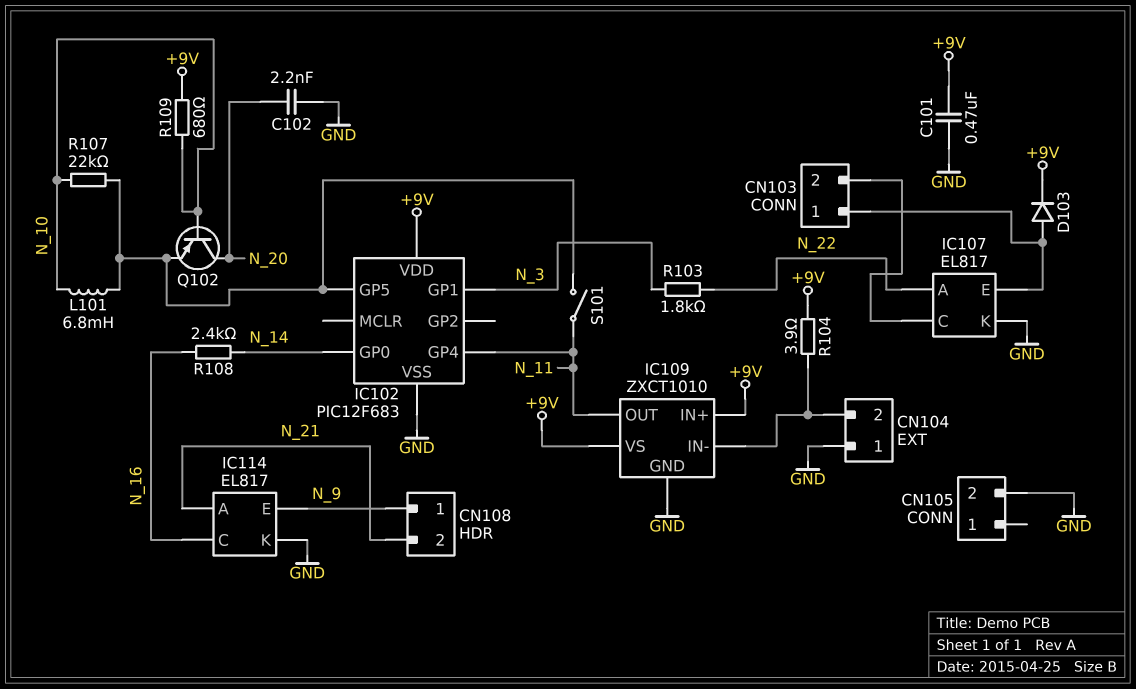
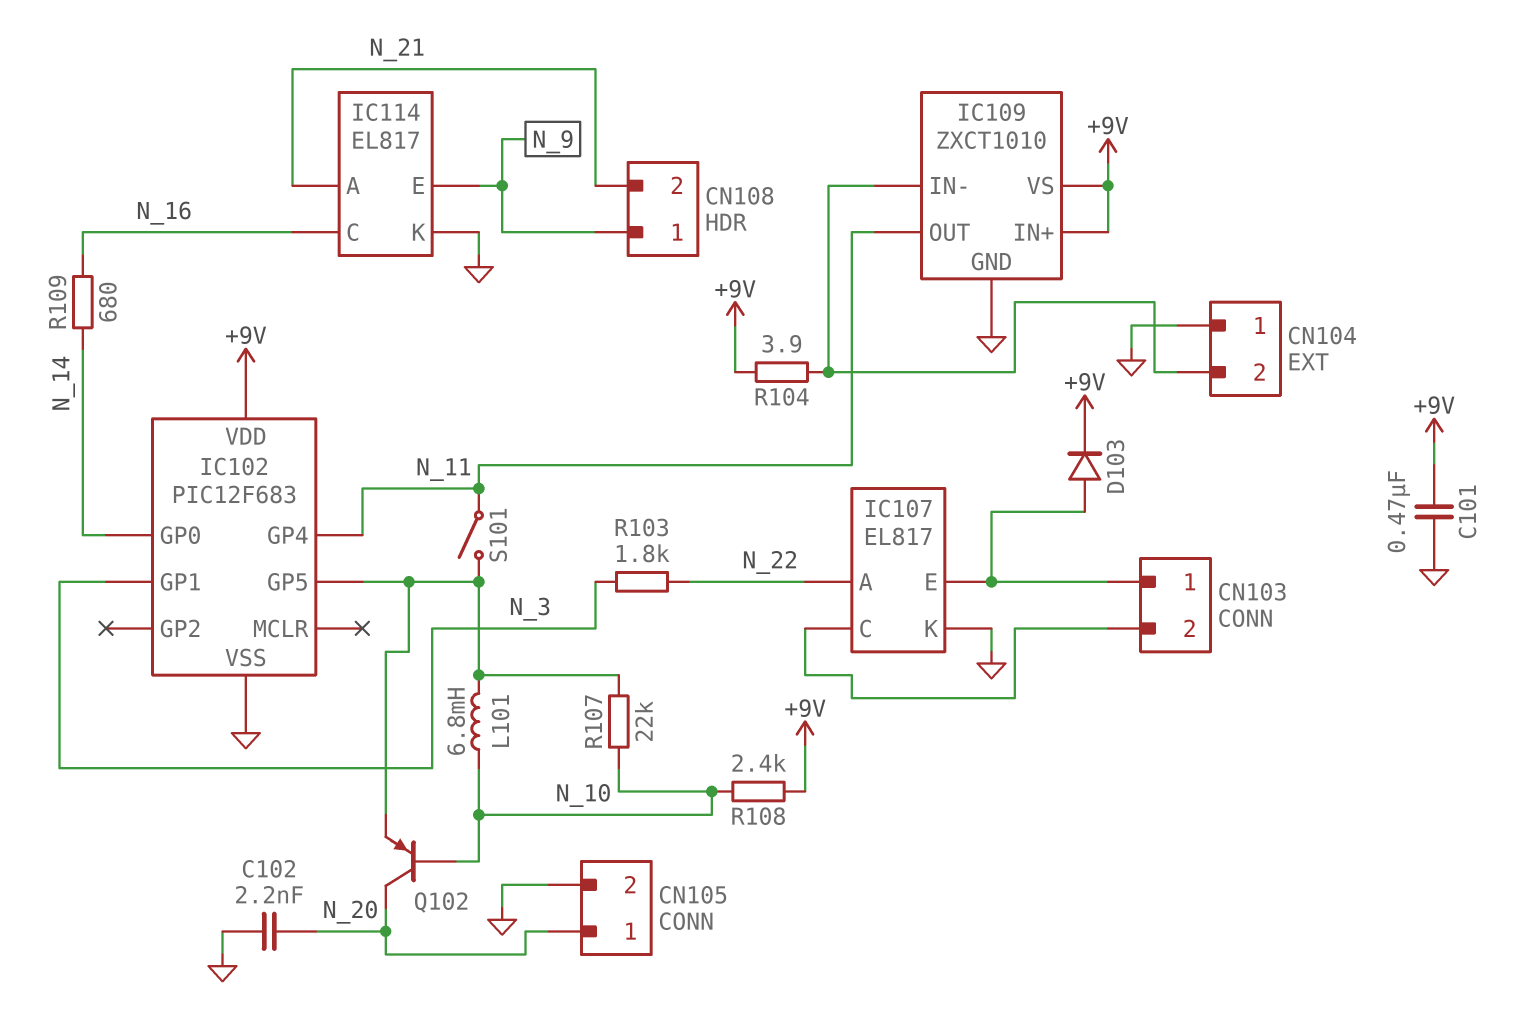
CN105 pin 1: none -> N_20
R108: 2.4k (N_14, N_16) -> 2.4k (+9V, N_10)
R109: 680 (+9V, N_10) -> 680 (N_14, N_16)

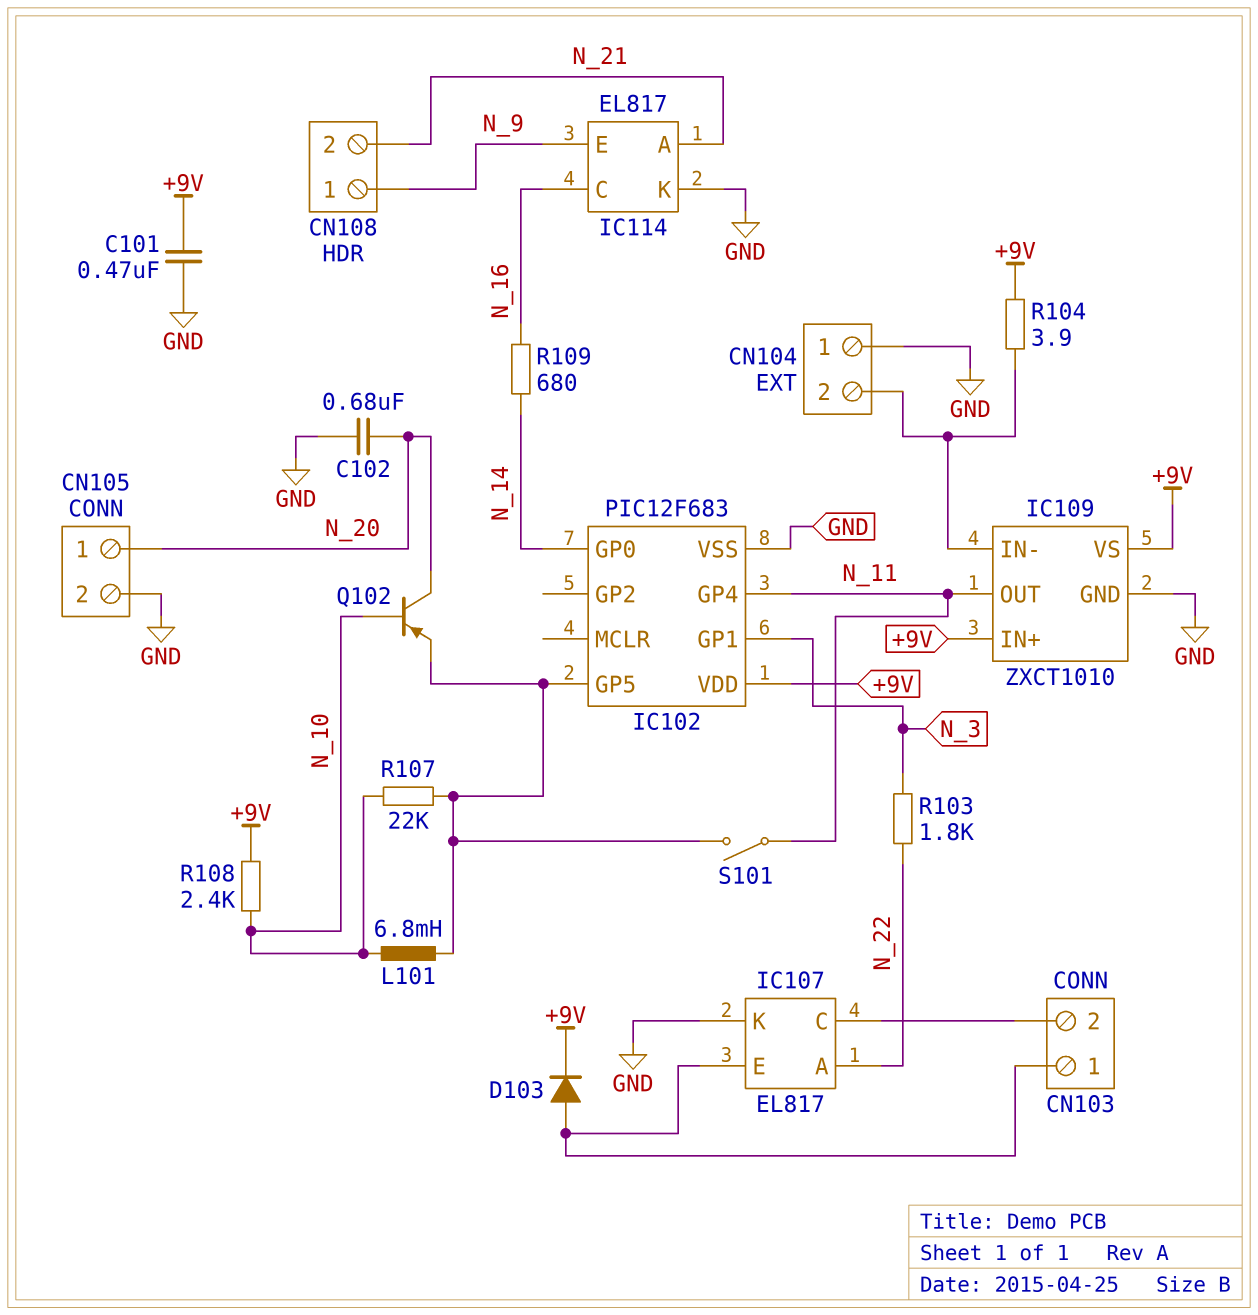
C102: 2.2nF (GND, N_20) -> 680nF (GND, N_20)

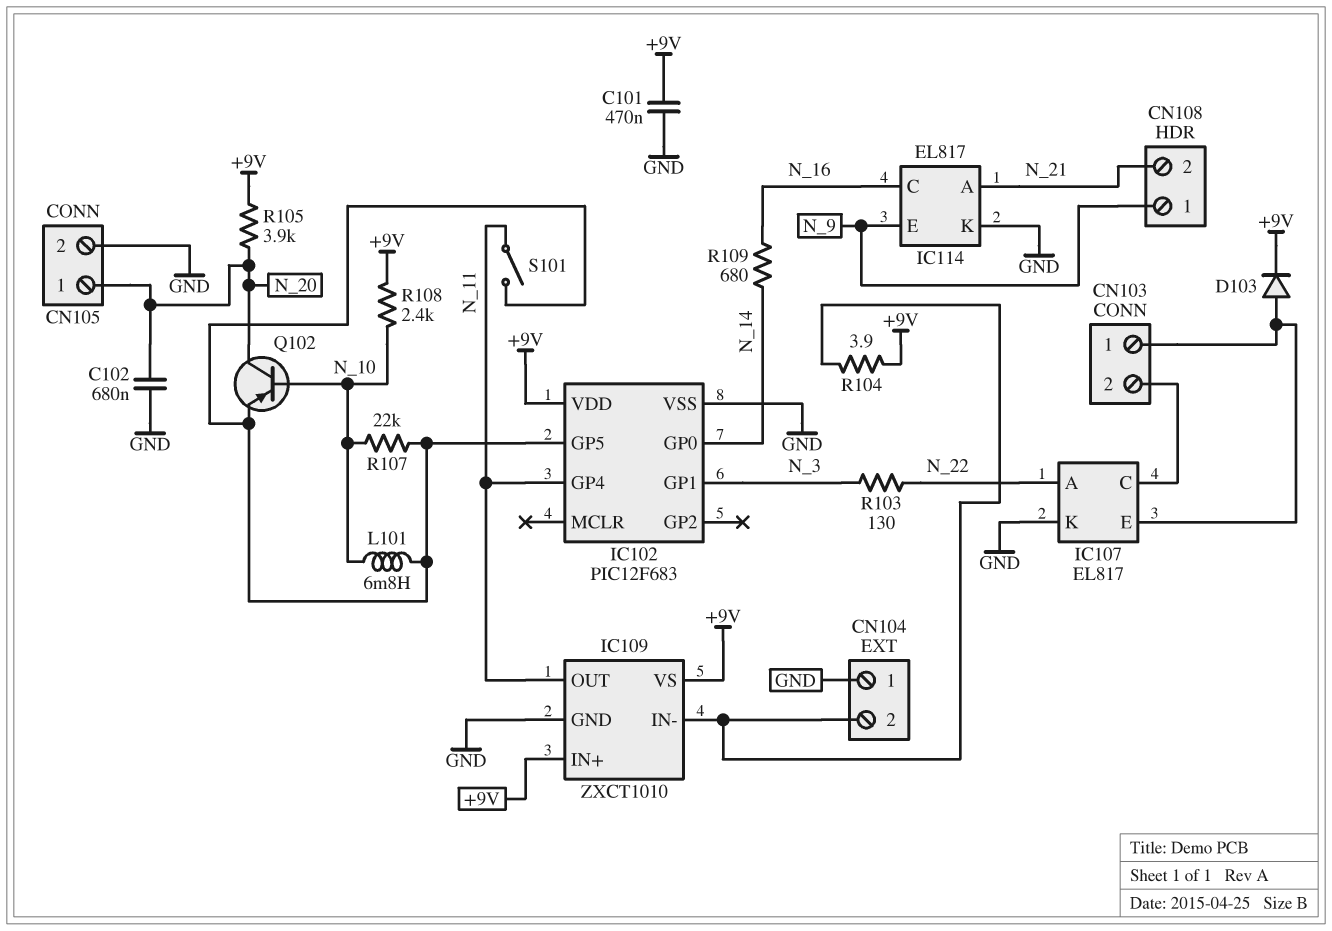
R103: 1.8k (N_3, N_22) -> 130 (N_3, N_22)
R105: none -> 3.9k (+9V, N_20)

